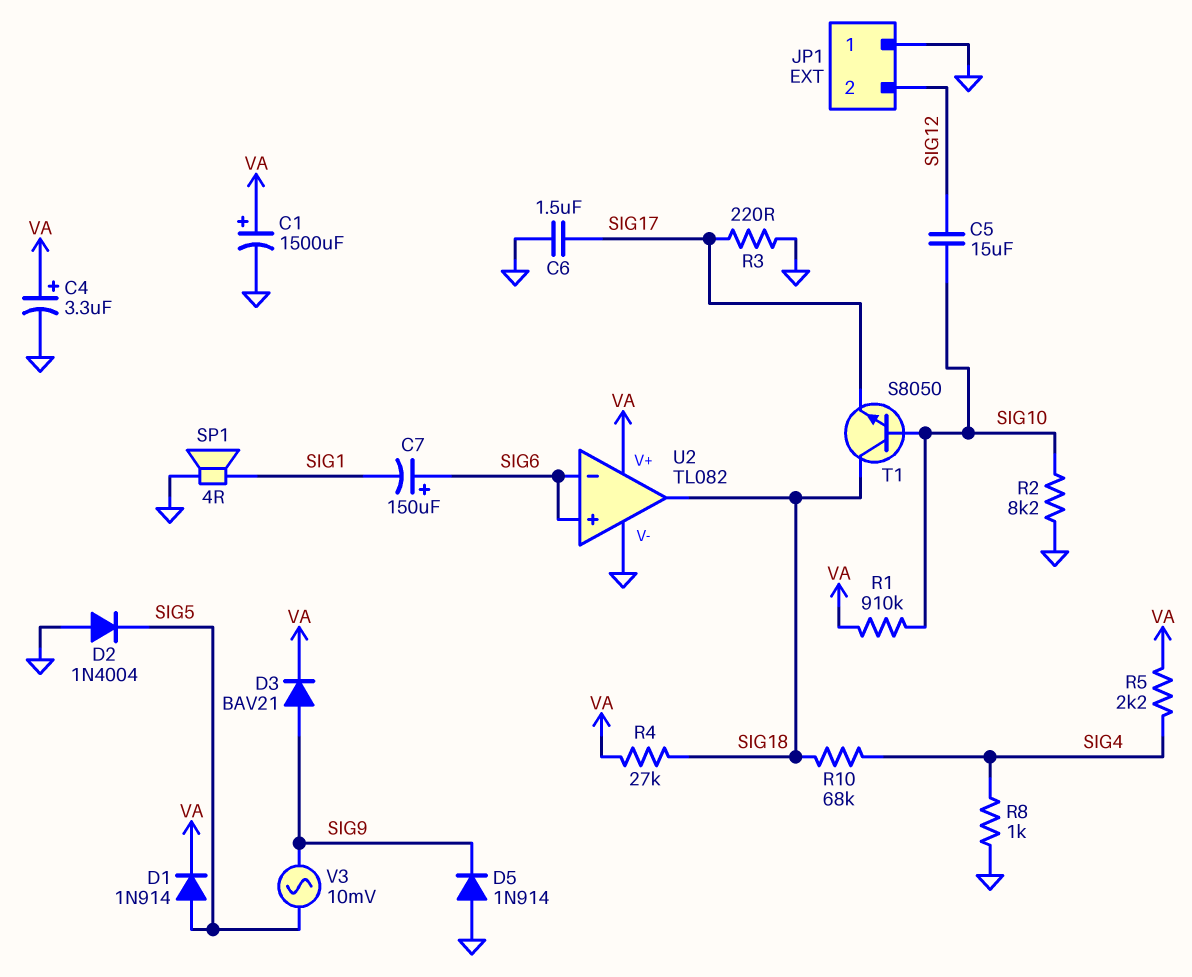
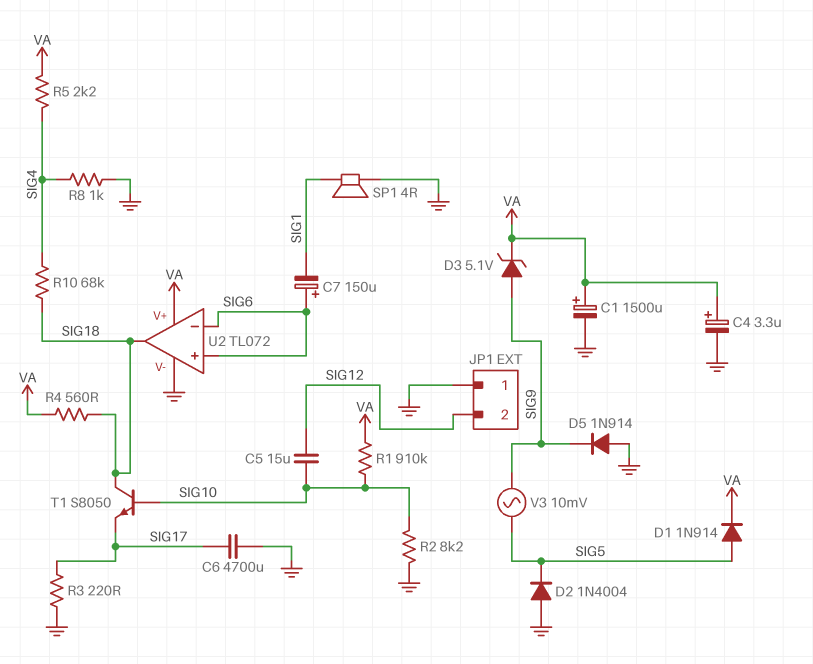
C6: 1.5uF (GND, SIG17) -> 4700uF (GND, SIG17)
D3: diode BAV21 (A SIG9, K VA) -> zener 5.1V (A SIG9, K VA)
R4: 27k (SIG18, VA) -> 560 (SIG18, VA)
U2: TL082 -> TL072

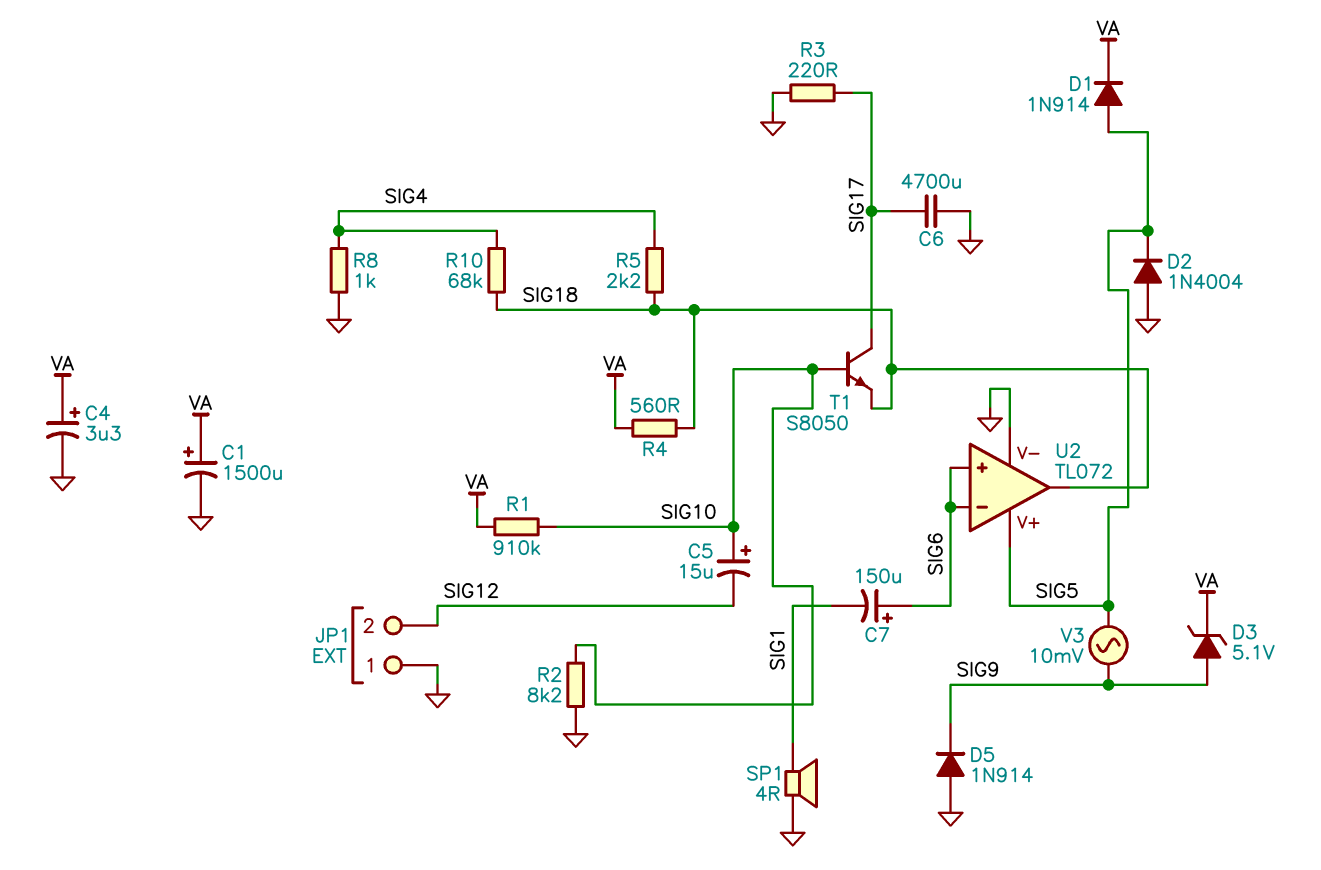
C5: 15uF (SIG10, SIG12) -> 15uF (plus SIG10, minus SIG12)
R5: 2.2k (SIG4, VA) -> 2.2k (SIG4, SIG18)
T1: NPN S8050 (B SIG10, C SIG18, E SIG17) -> NPN S8050 (B SIG10, C SIG17, E SIG18)
U2 pin V+: VA -> SIG5

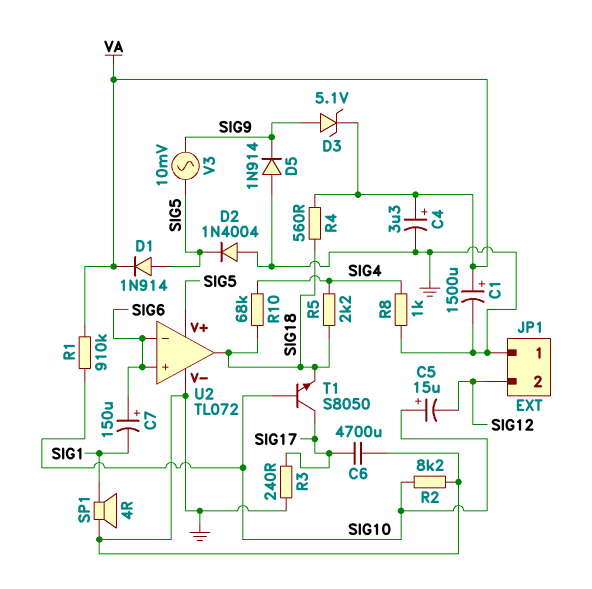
R3: 220 (GND, SIG17) -> 240 (GND, SIG17)

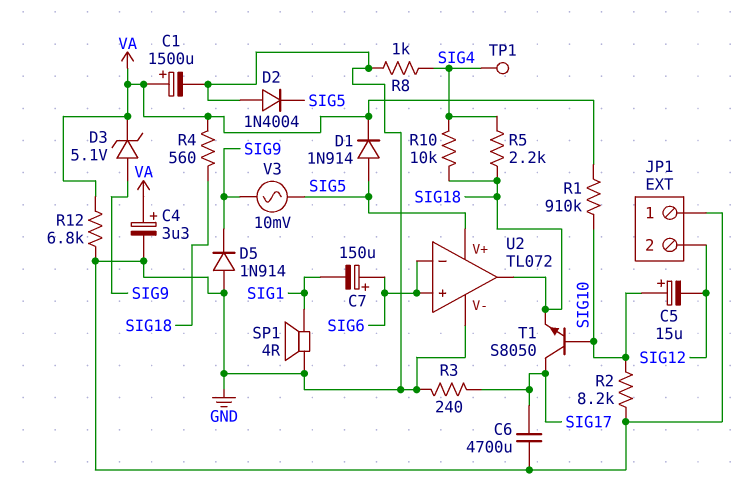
R10: 68k (SIG4, SIG18) -> 10k (SIG4, SIG18)
R12: none -> 6.8k (GND, VA)
TP1: none -> test point (SIG4)

